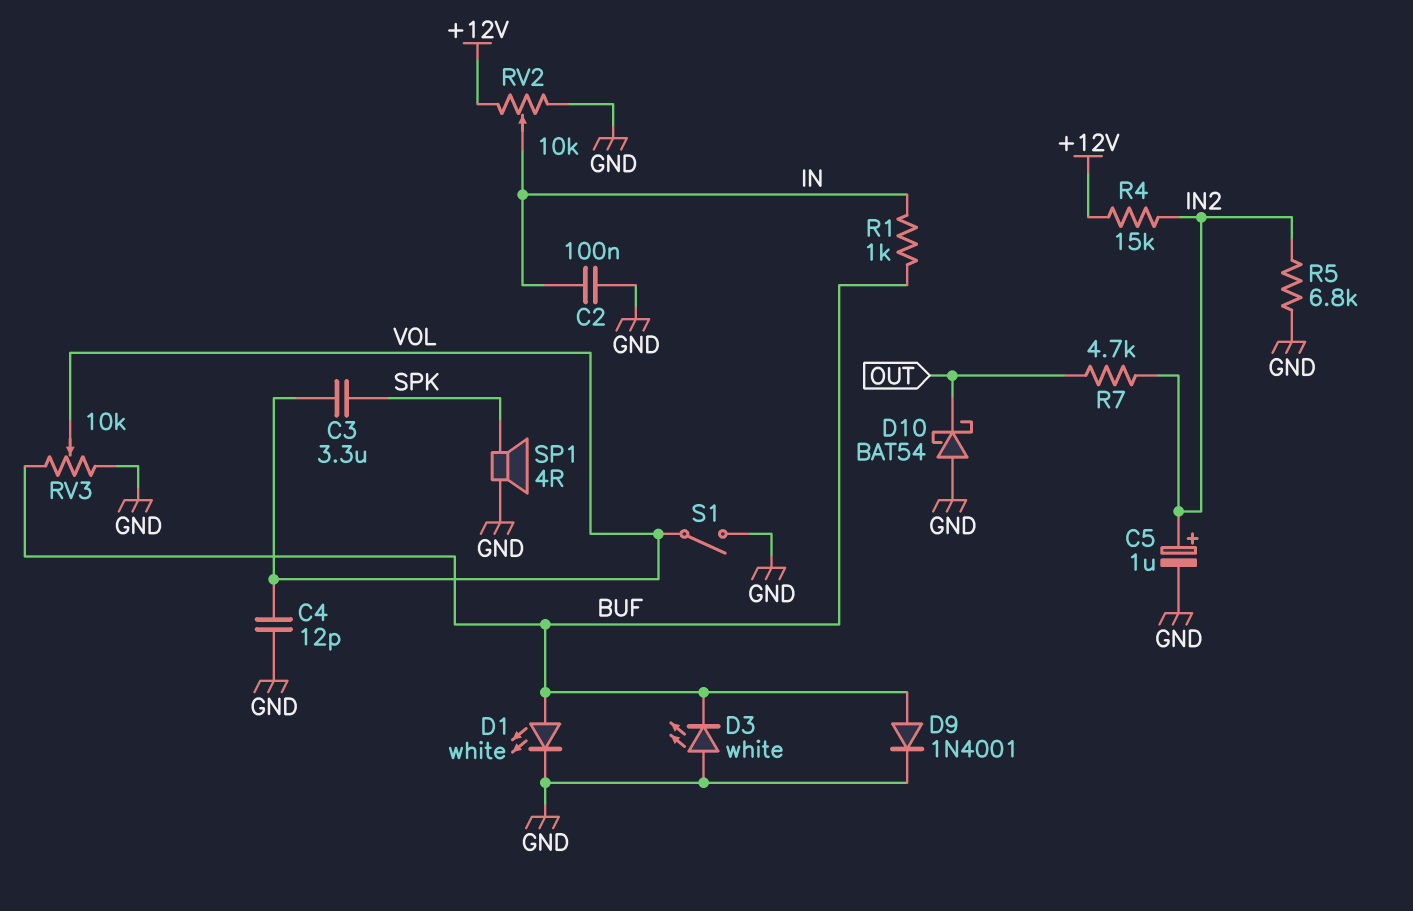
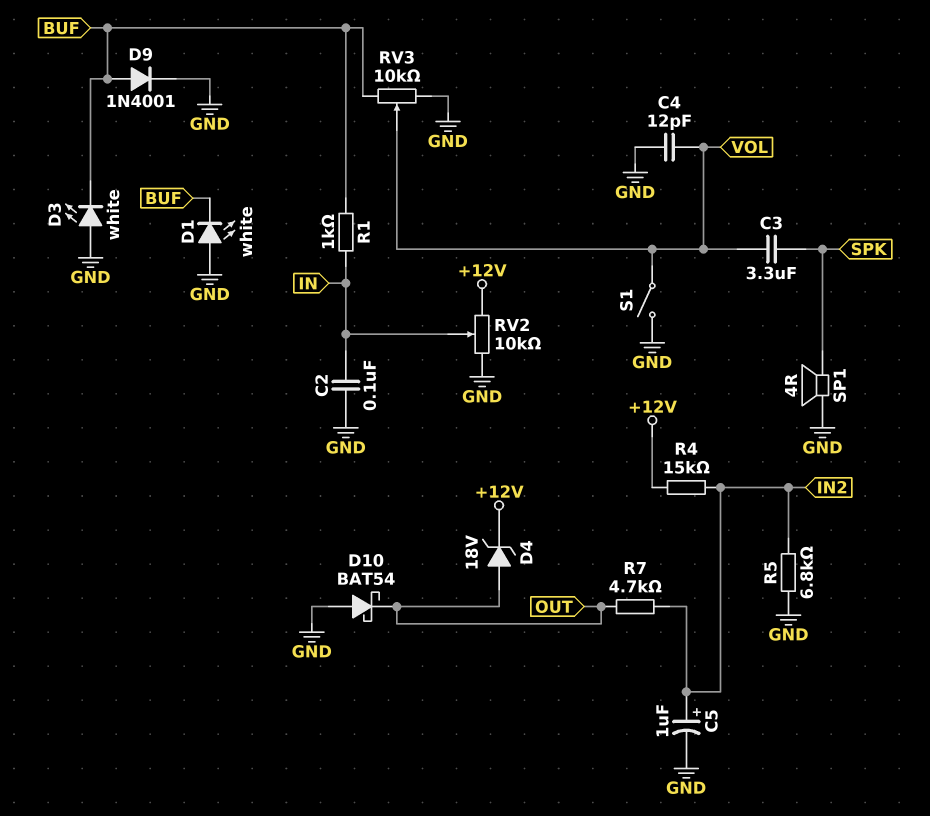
D1: LED white (A BUF, K GND) -> LED white (A GND, K BUF)
D4: none -> zener 18V (A OUT, K +12V)

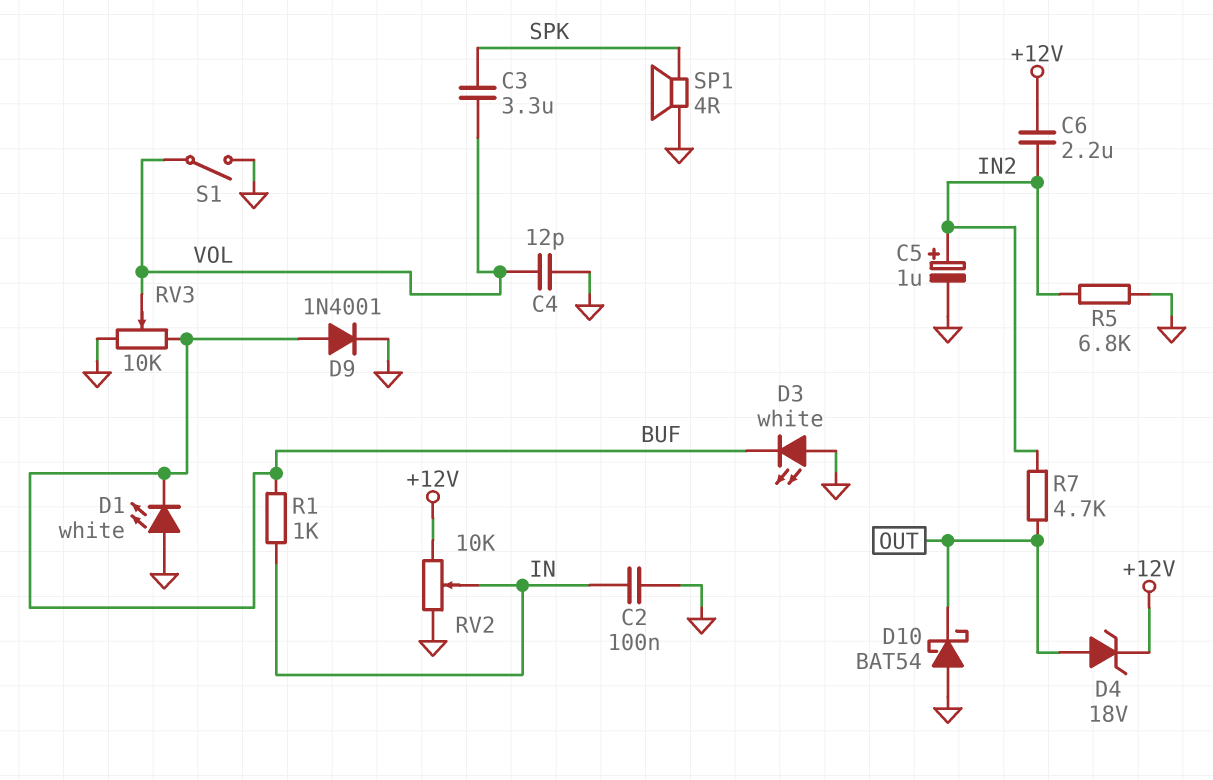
C6: none -> 2.2uF (+12V, IN2)
R4: 15k (+12V, IN2) -> none

